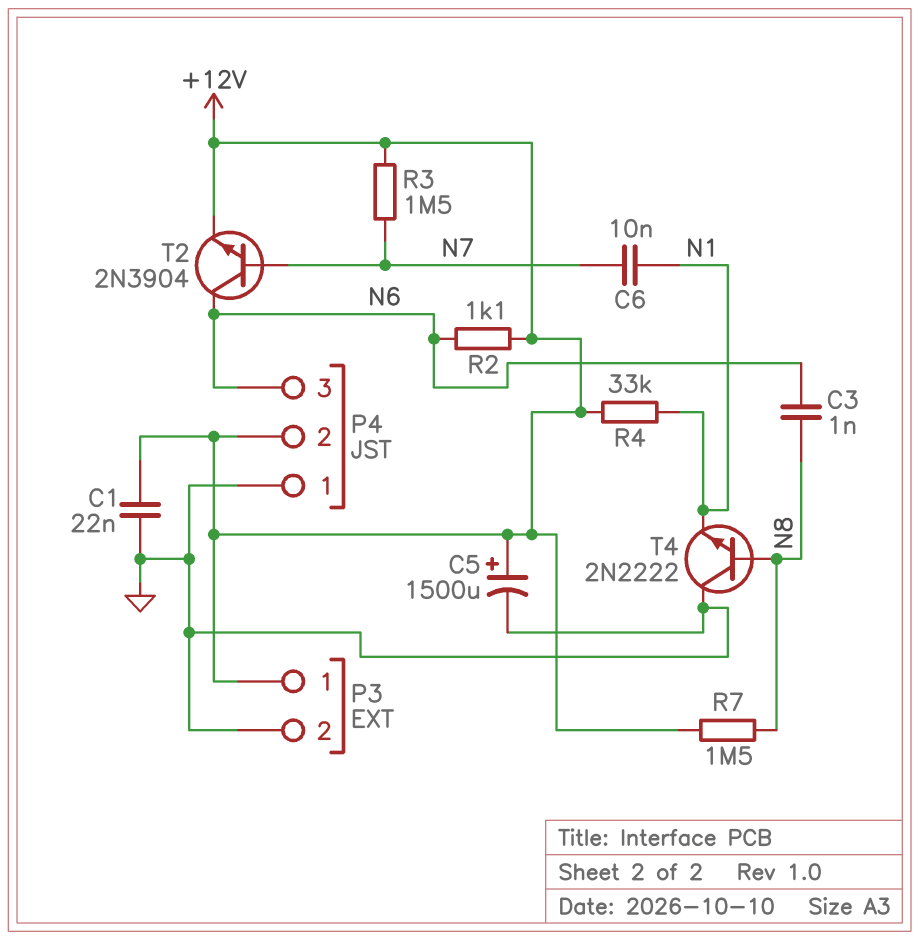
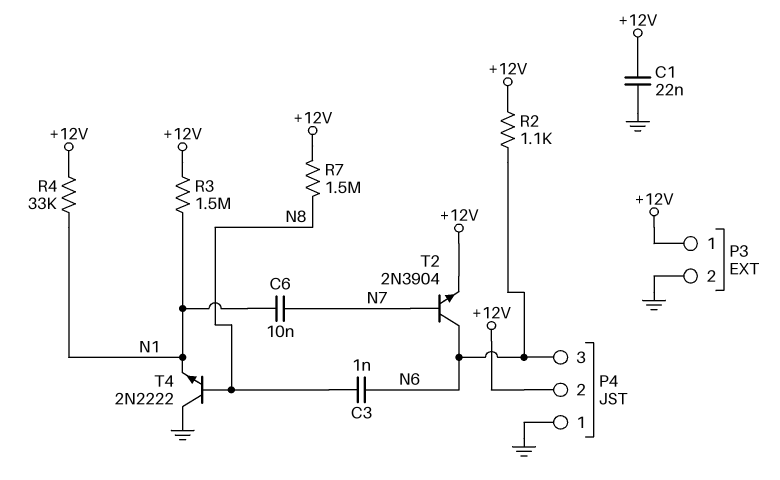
C5: 1500uF (plus +12V, minus GND) -> none
R3: 1.5M (+12V, N7) -> 1.5M (+12V, N1)

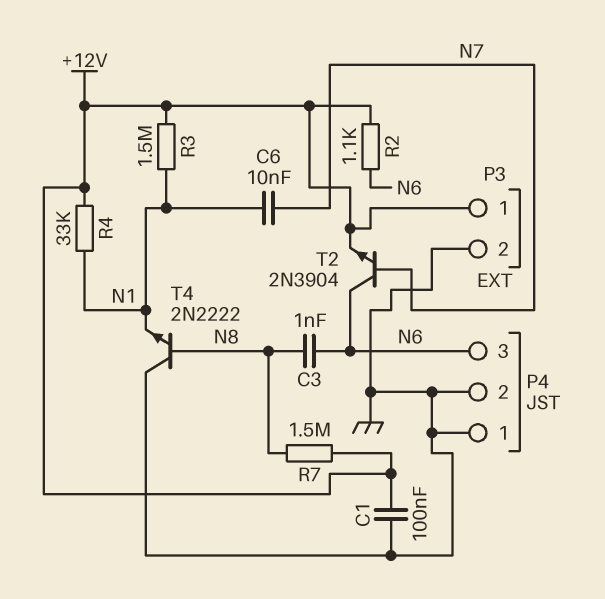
C1: 22nF (+12V, GND) -> 100nF (+12V, GND)
P4 pin 2: +12V -> GND

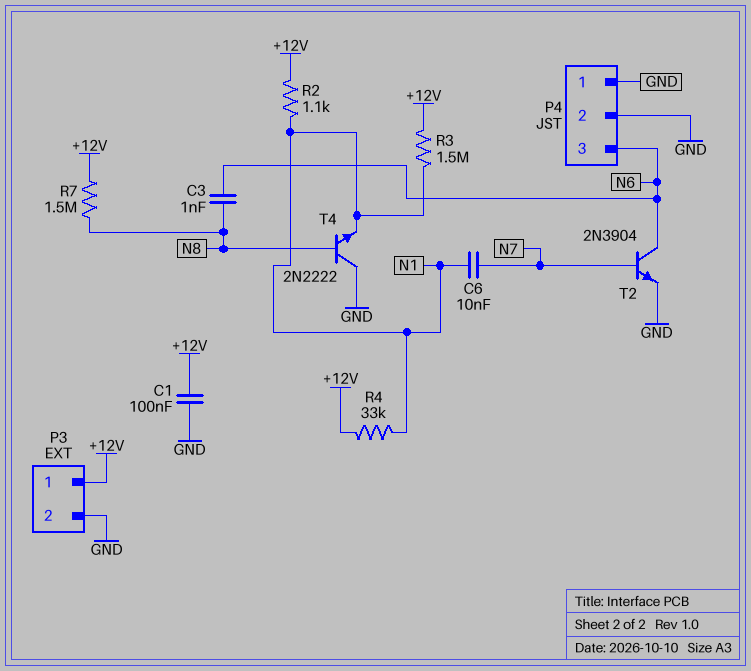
R2: 1.1k (+12V, N6) -> 1.1k (+12V, N1)
T2: NPN 2N3904 (B N7, C N6, E +12V) -> NPN 2N3904 (B N7, C N6, E GND)

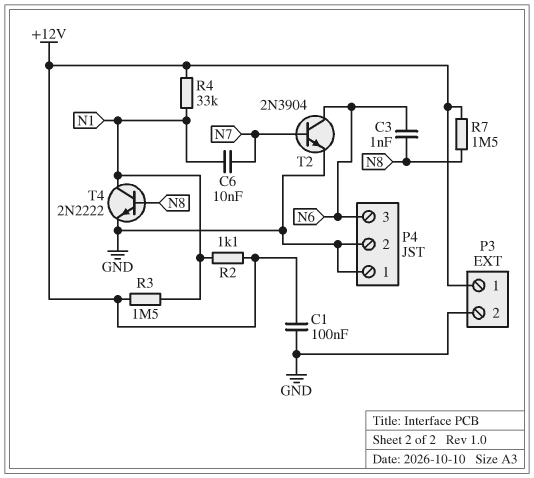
T4: NPN 2N2222 (B N8, C GND, E N1) -> NPN 2N2222 (B N8, C N1, E GND)

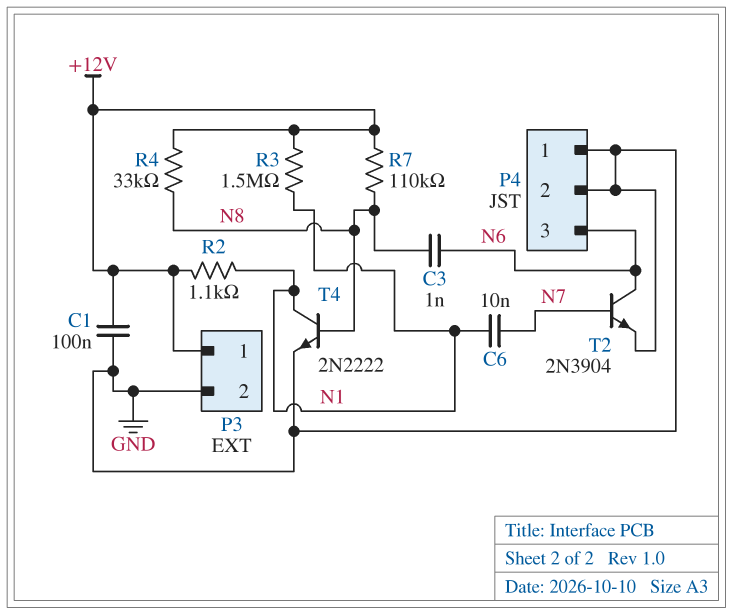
R4: 33k (+12V, N1) -> 33k (+12V, N8)
R7: 1.5M (+12V, N8) -> 110k (+12V, N8)

